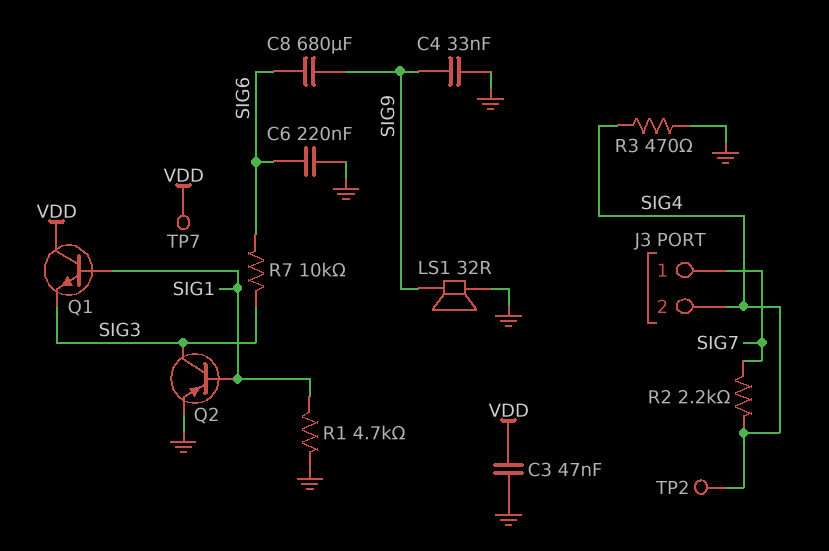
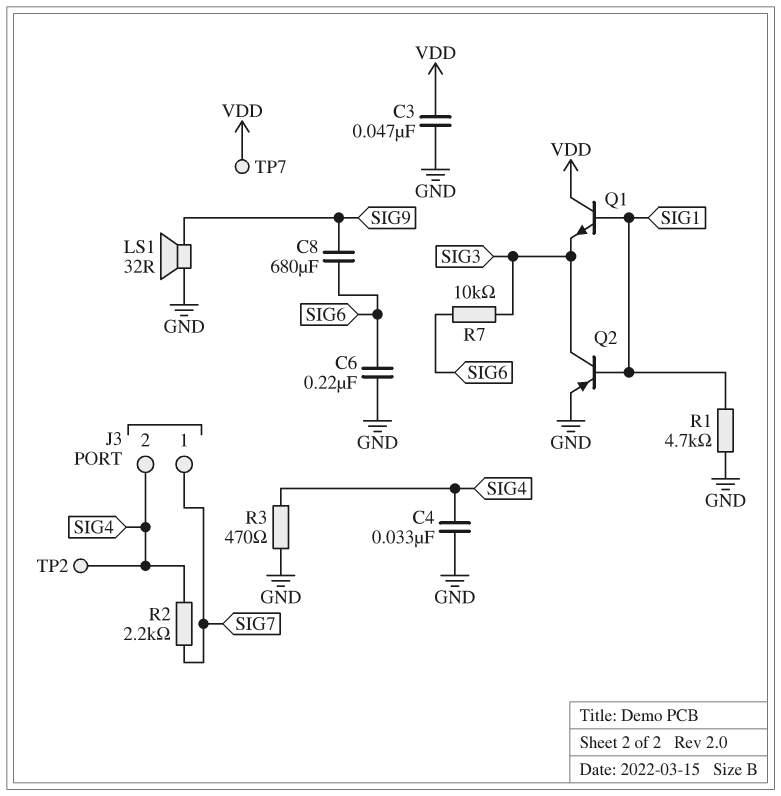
C4: 33nF (GND, SIG9) -> 33nF (GND, SIG4)

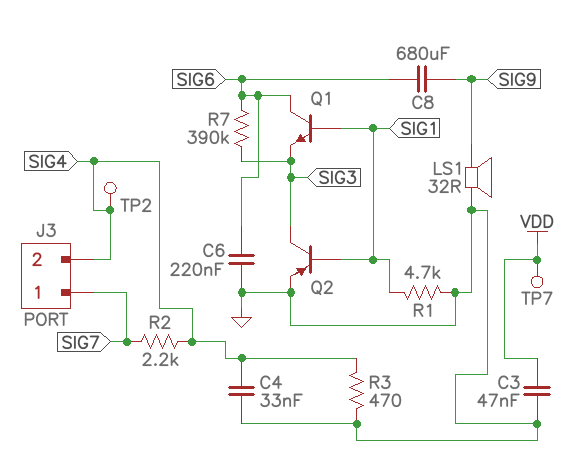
Q1: NPN (B SIG1, C VDD, E SIG3) -> NPN (B SIG1, C SIG6, E SIG3)
R7: 10k (SIG3, SIG6) -> 390k (SIG3, SIG6)

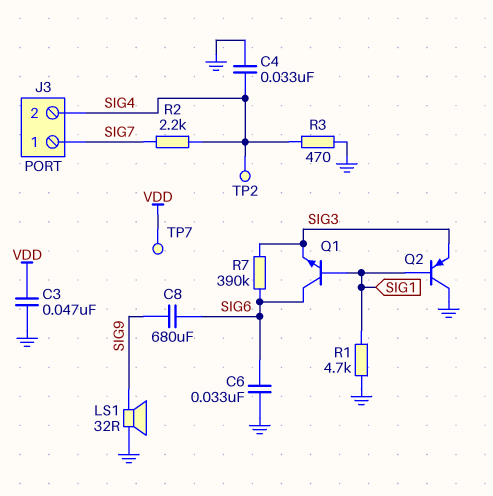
C6: 220nF (GND, SIG6) -> 33nF (GND, SIG6)
Q2: PNP (B SIG1, C SIG3, E GND) -> PNP (B SIG1, C GND, E SIG3)

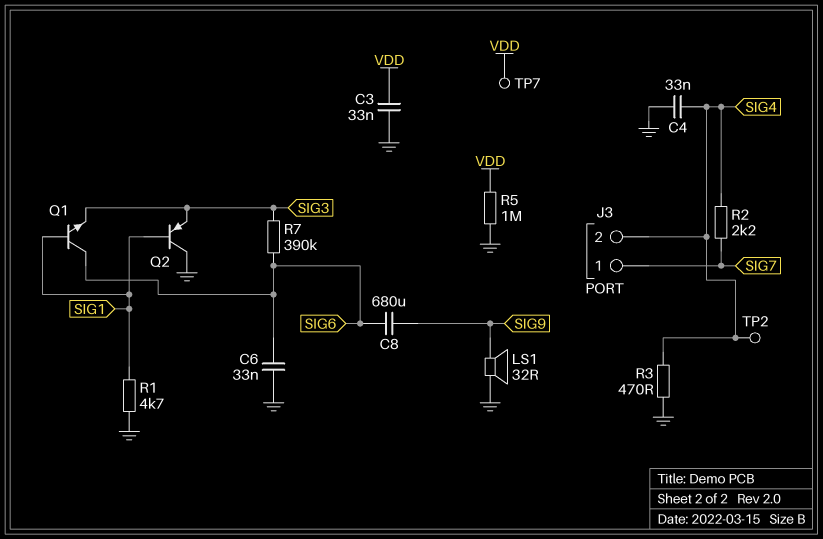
C3: 47nF (GND, VDD) -> 33nF (GND, VDD)
R5: none -> 1M (GND, VDD)

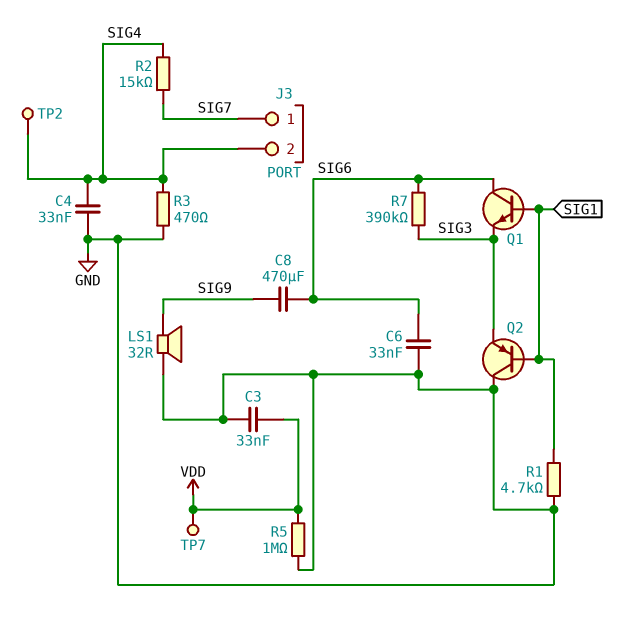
C8: 680uF (SIG6, SIG9) -> 470uF (SIG6, SIG9)
R2: 2.2k (SIG4, SIG7) -> 15k (SIG4, SIG7)

